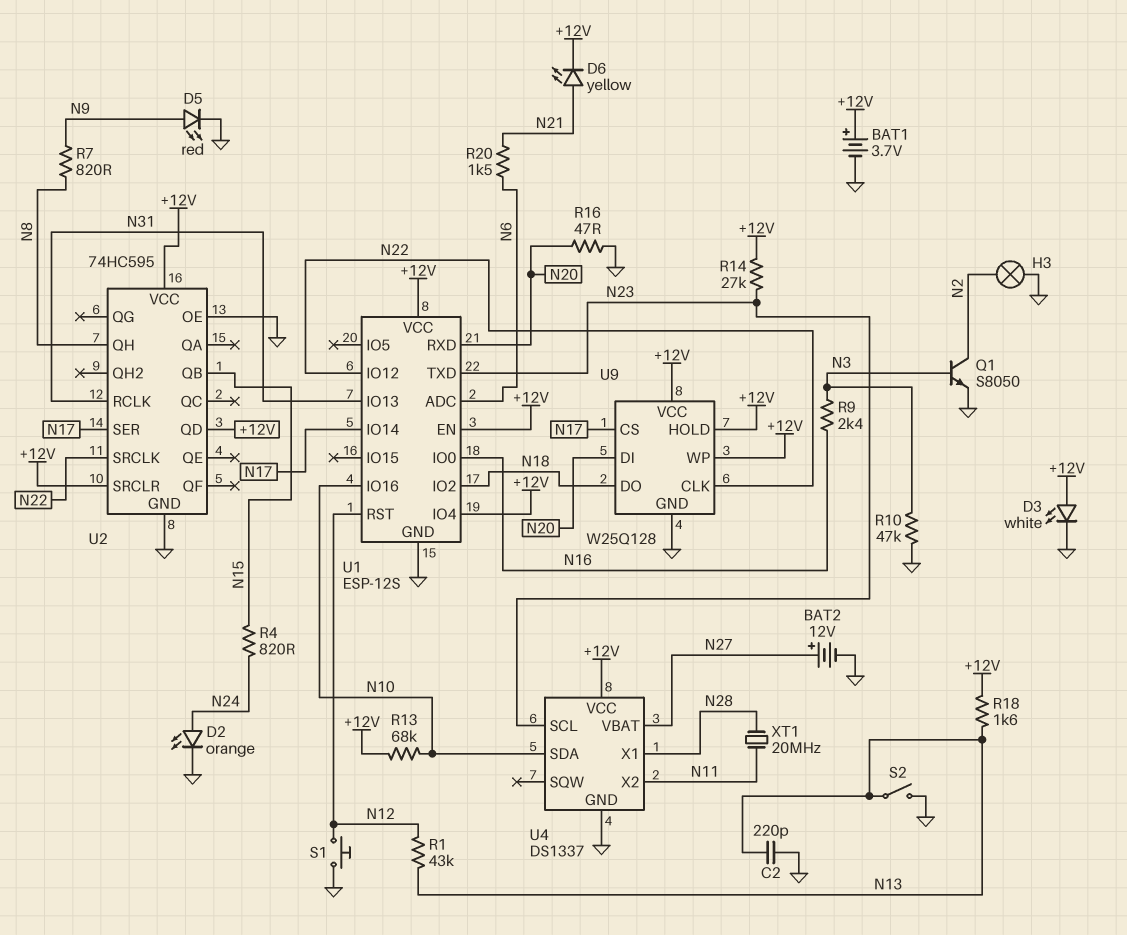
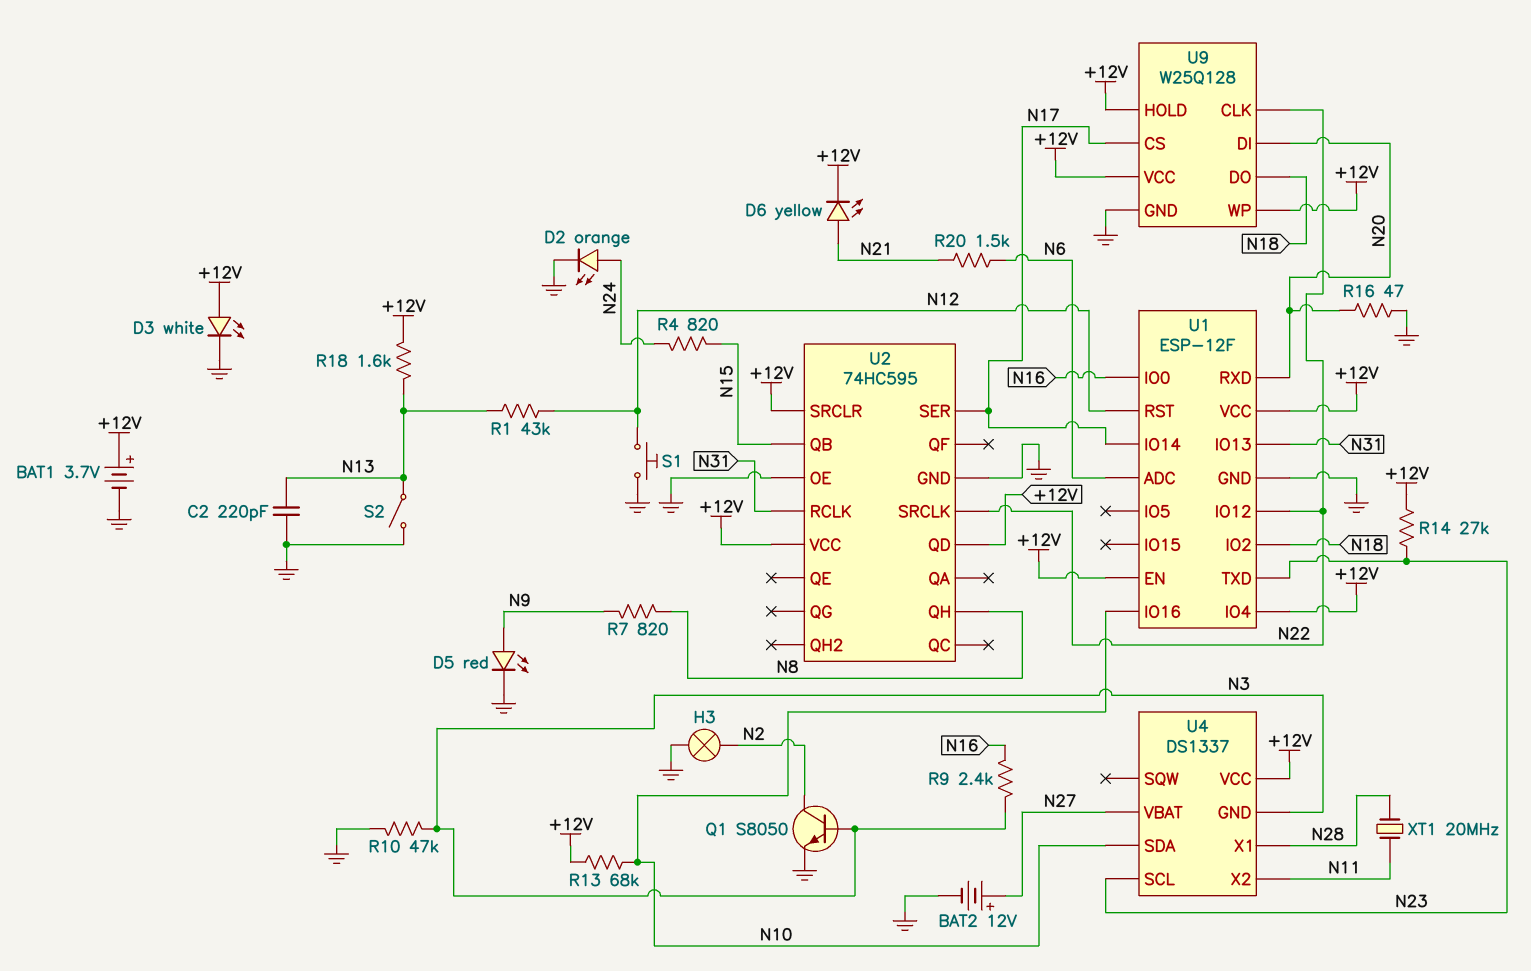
U1: ESP-12S -> ESP-12F
U4 pin GND: GND -> N3

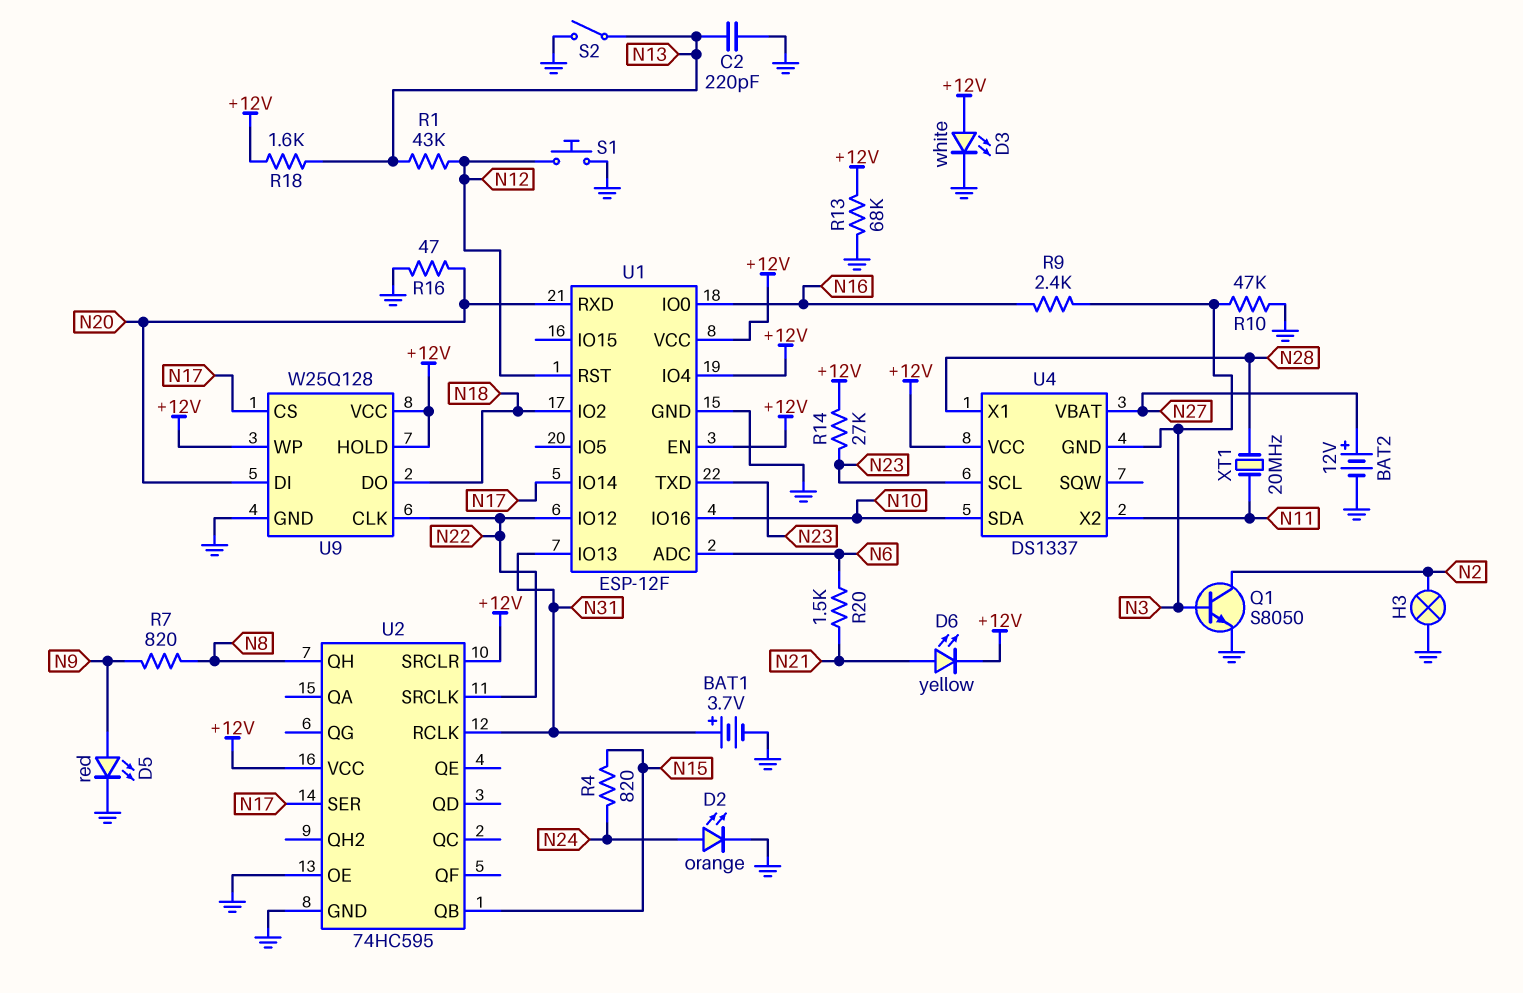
BAT1: 3.7V (plus +12V, minus GND) -> 3.7V (plus N31, minus GND)
R13: 68k (+12V, N10) -> 68k (+12V, GND)
U2 pin QD: +12V -> none

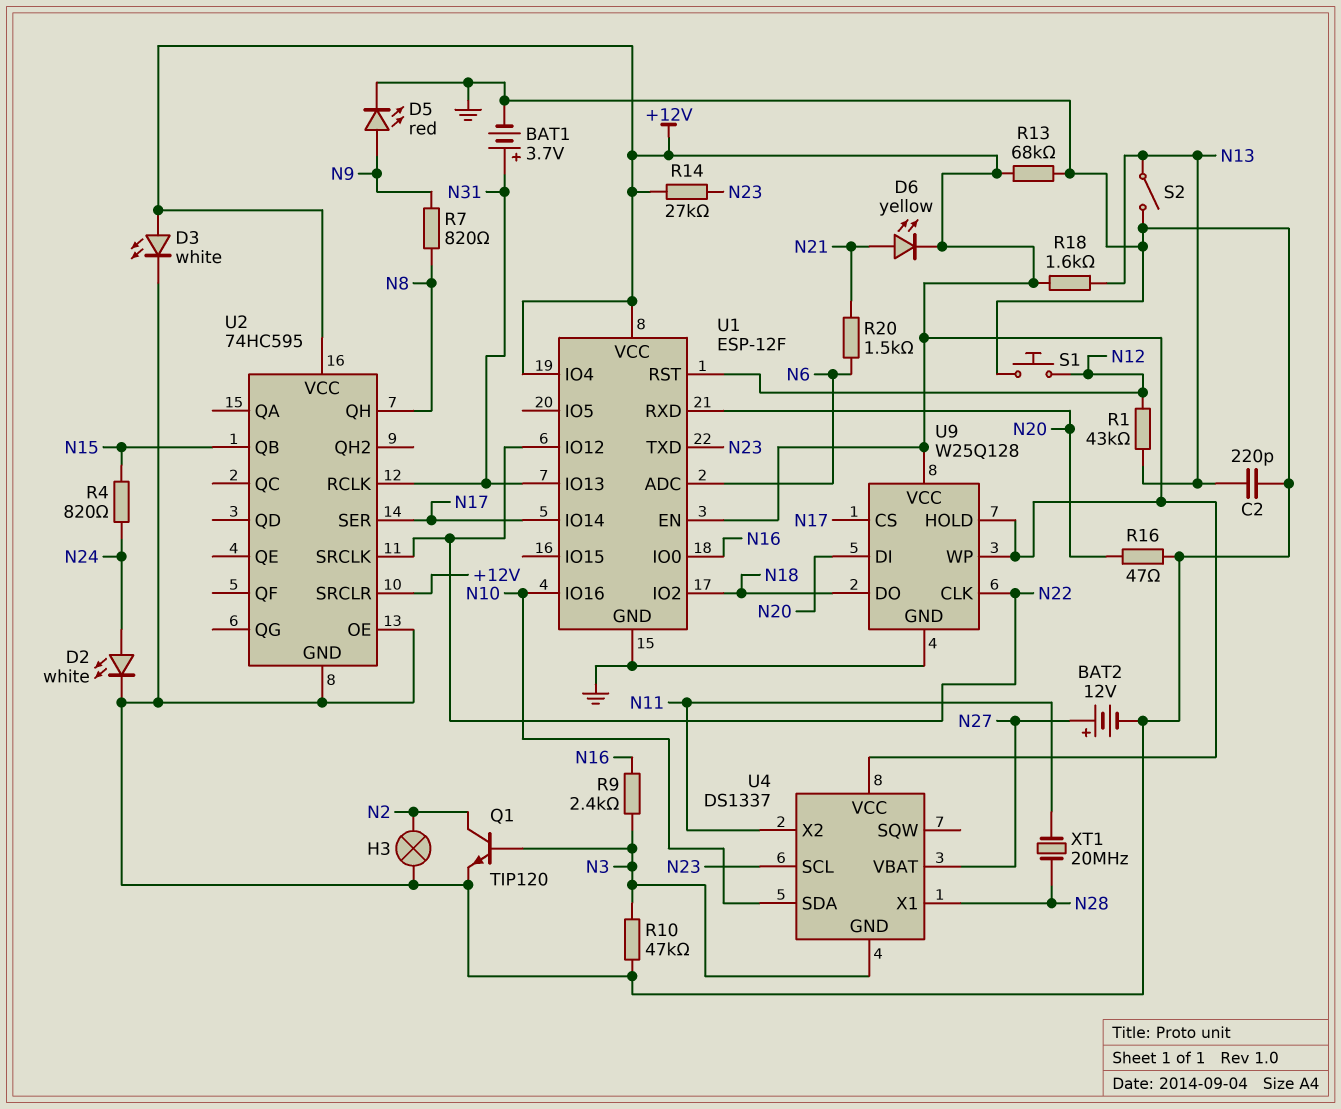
D2: LED orange (A N24, K GND) -> LED white (A N24, K GND)
Q1: NPN S8050 (B N3, C N2, E GND) -> NPN TIP120 (B N3, C N2, E GND)

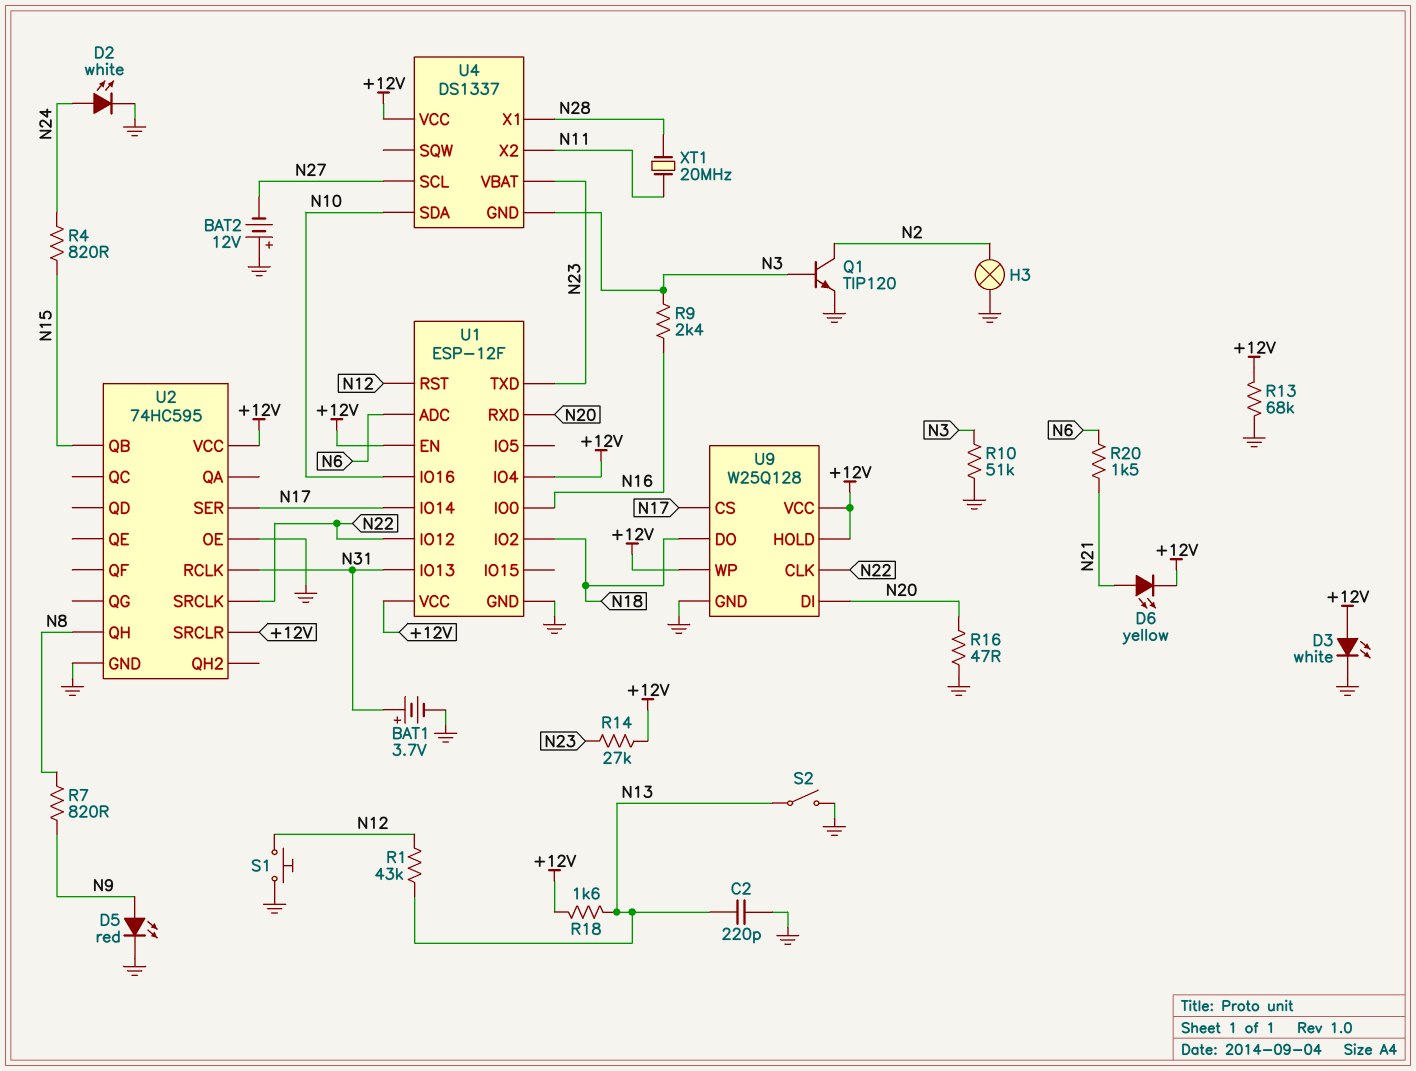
BAT2: 12V (plus N27, minus GND) -> 12V (plus GND, minus N27)
R10: 47k (GND, N3) -> 51k (GND, N3)
U4 pin SCL: N23 -> N27
U4 pin VBAT: N27 -> N23

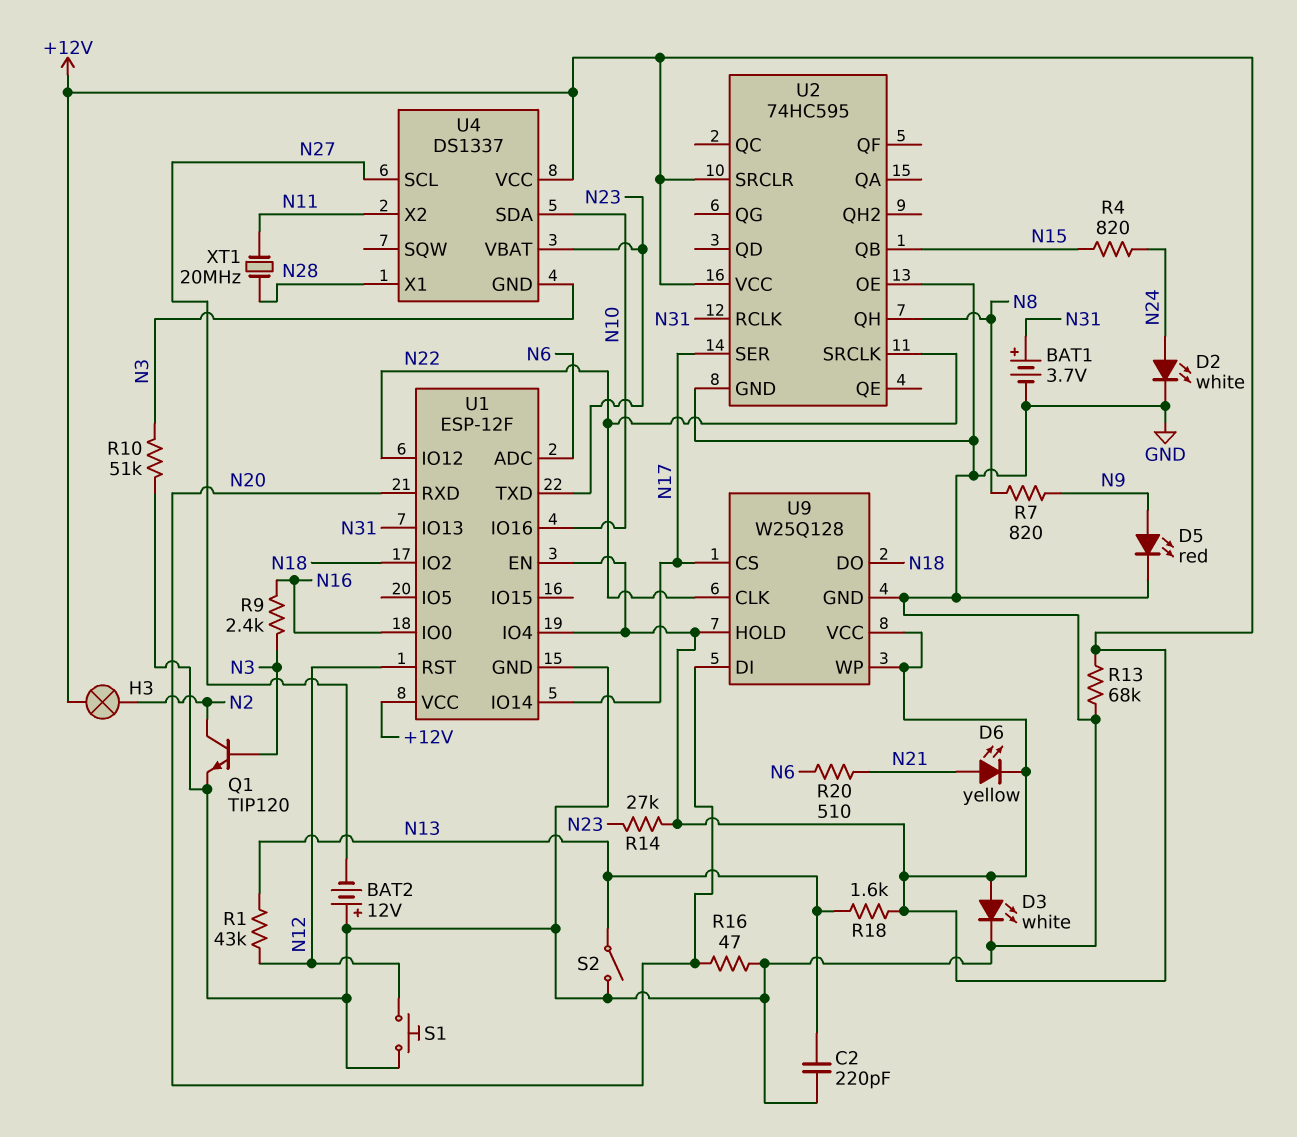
H3: lamp (GND, N2) -> lamp (+12V, N2)
R20: 1.5k (N6, N21) -> 510 (N6, N21)

